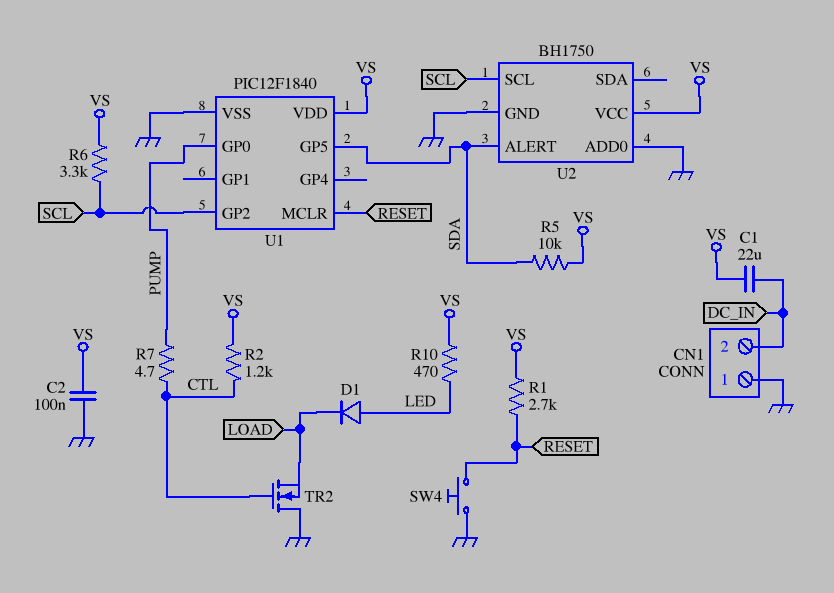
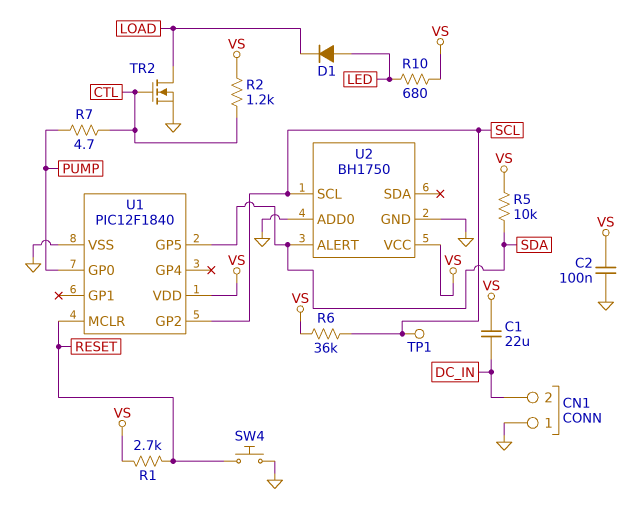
R6: 3.3k (SCL, VS) -> 36k (SCL, VS)
R10: 470 (LED, VS) -> 680 (LED, VS)
TP1: none -> test point (SCL)
TR2: NMOS (G CTL, D GND, S LOAD) -> NMOS (G CTL, D LOAD, S GND)

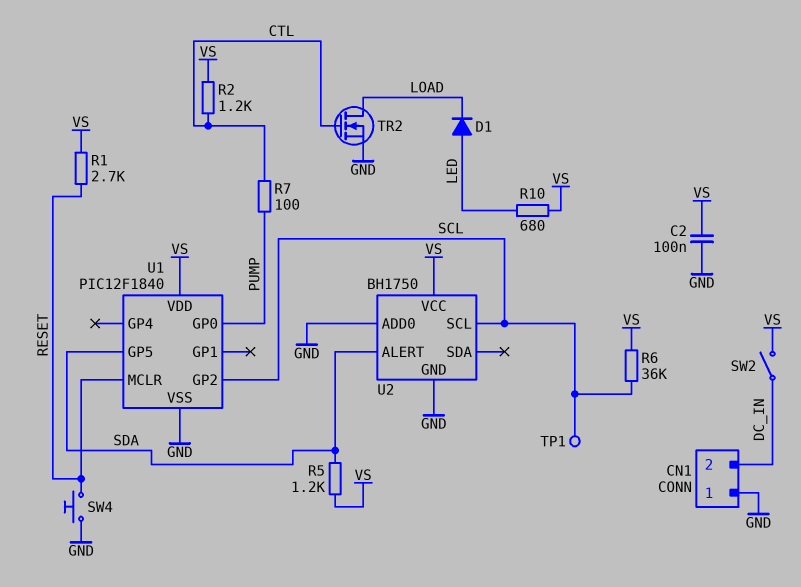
C1: 22uF (DC_IN, VS) -> none
R5: 10k (SDA, VS) -> 1.2k (SDA, VS)
R7: 4.7 (CTL, PUMP) -> 100 (CTL, PUMP)
SW2: none -> switch (DC_IN, VS)

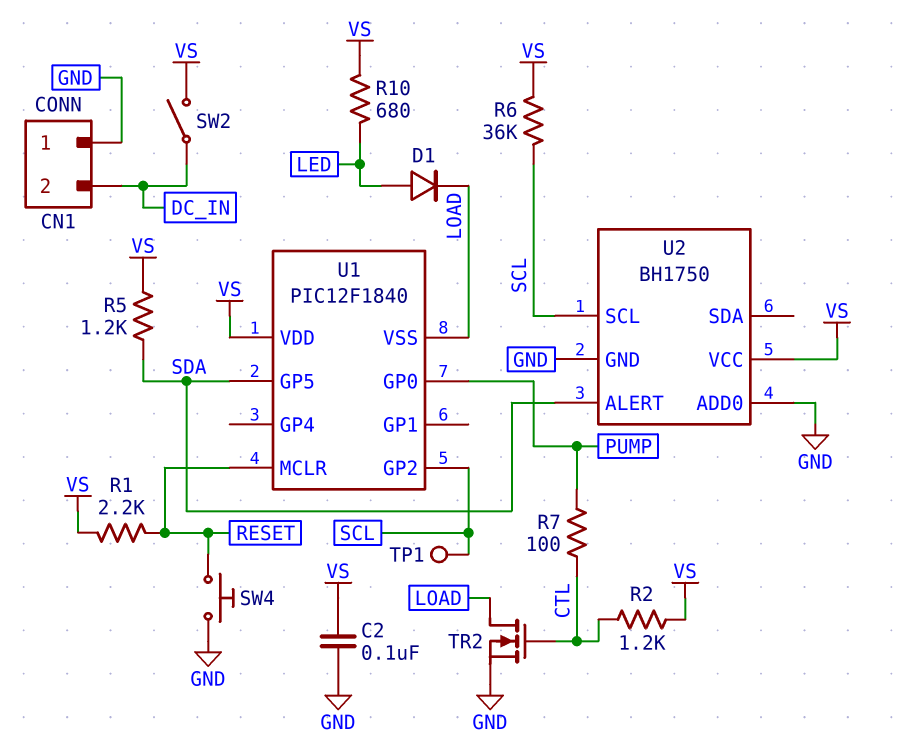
R1: 2.7k (RESET, VS) -> 2.2k (RESET, VS)
U1 pin VSS: GND -> LOAD

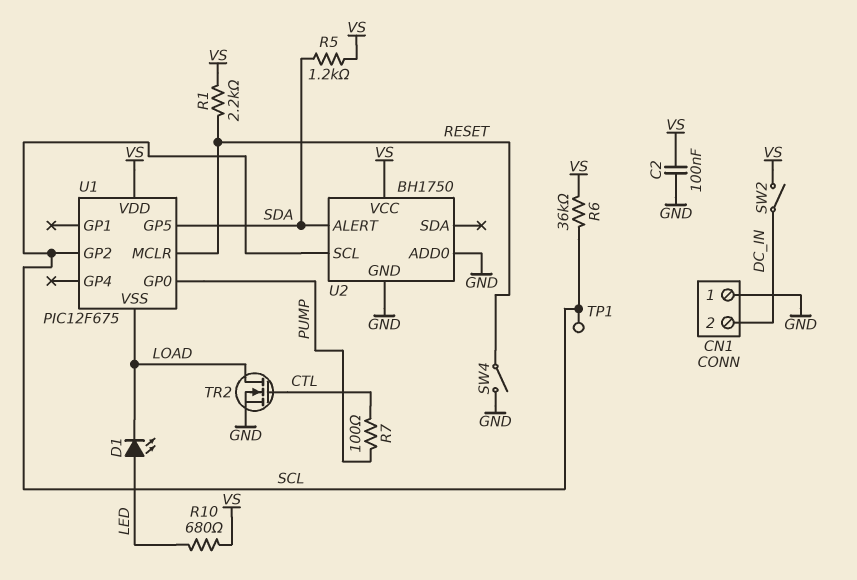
D1: diode (A LED, K LOAD) -> LED (A LED, K LOAD)
R2: 1.2k (CTL, VS) -> none
SW4: button (GND, RESET) -> switch (GND, RESET)
U1: PIC12F1840 -> PIC12F675

